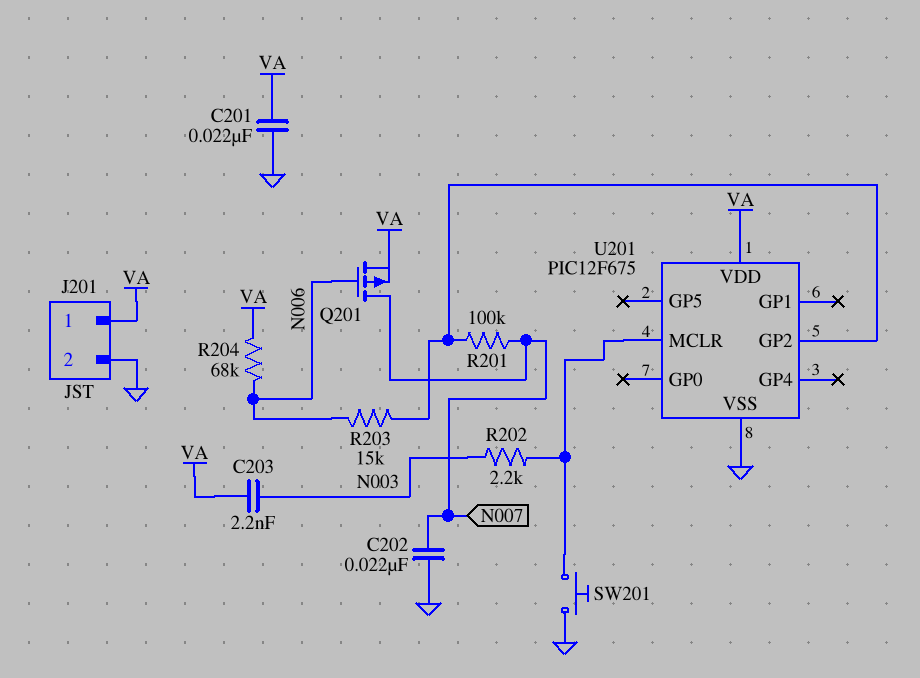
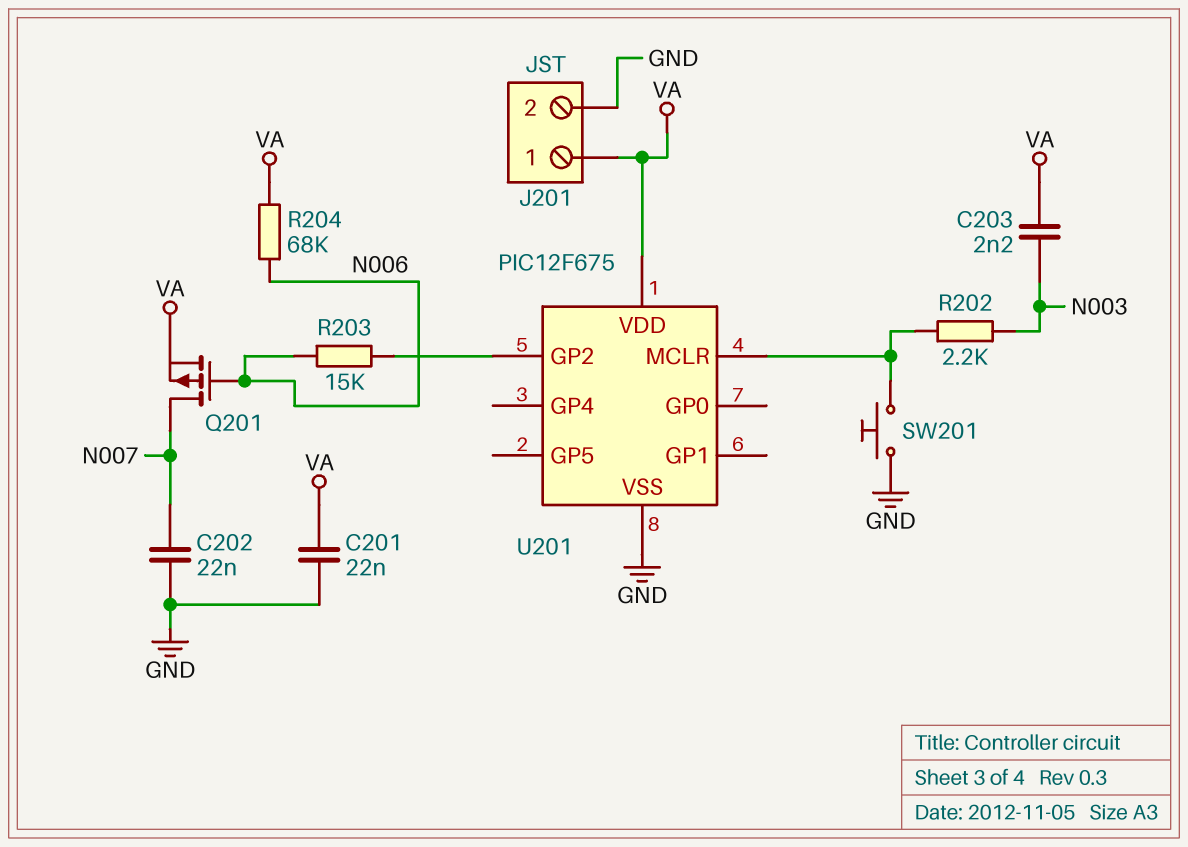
R201: 100k (N007, U201/GP2) -> none

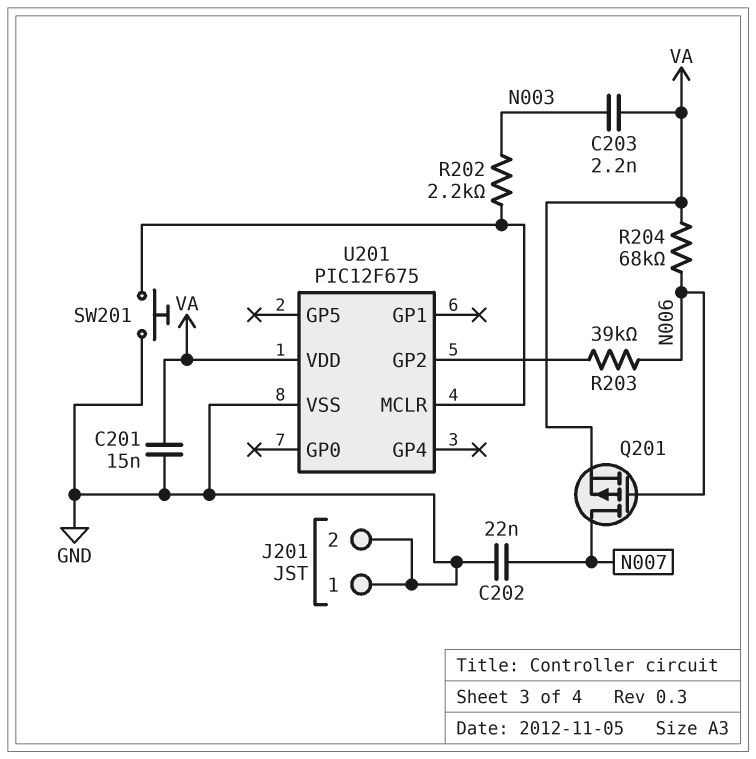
C201: 22nF (GND, VA) -> 15nF (GND, VA)
J201 pin 1: VA -> GND
R203: 15k (N006, U201/GP2) -> 39k (N006, U201/GP2)

